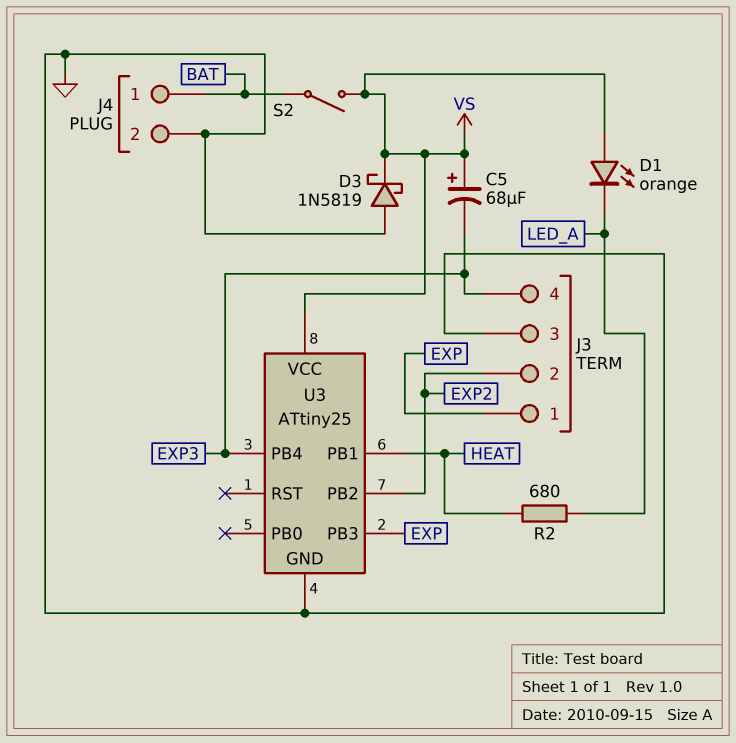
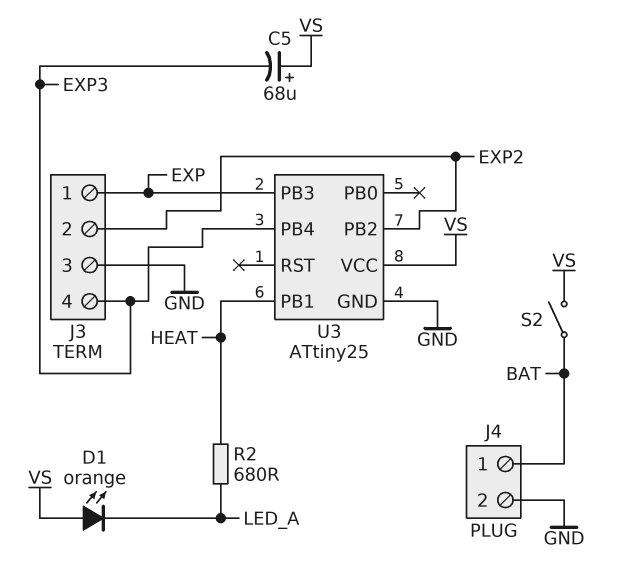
D3: schottky 1N5819 (A GND, K VS) -> none

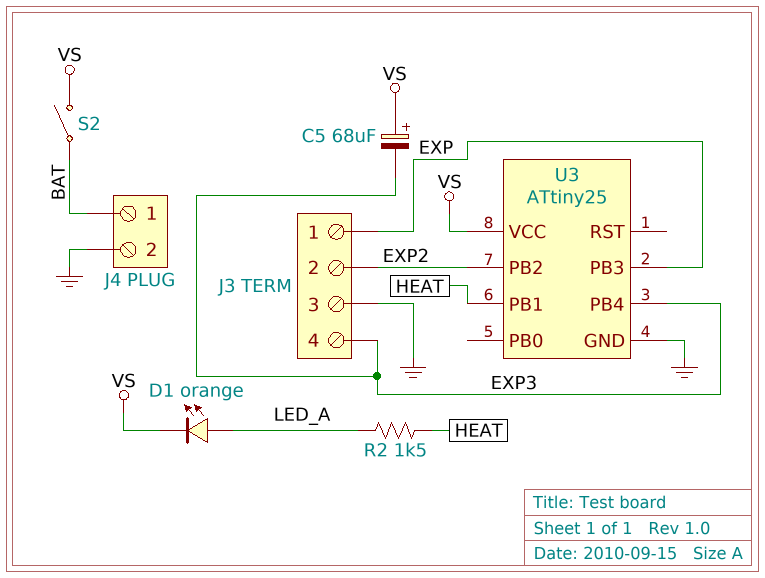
D1: LED orange (A VS, K LED_A) -> LED orange (A LED_A, K VS)
R2: 680 (HEAT, LED_A) -> 1.5k (HEAT, LED_A)

